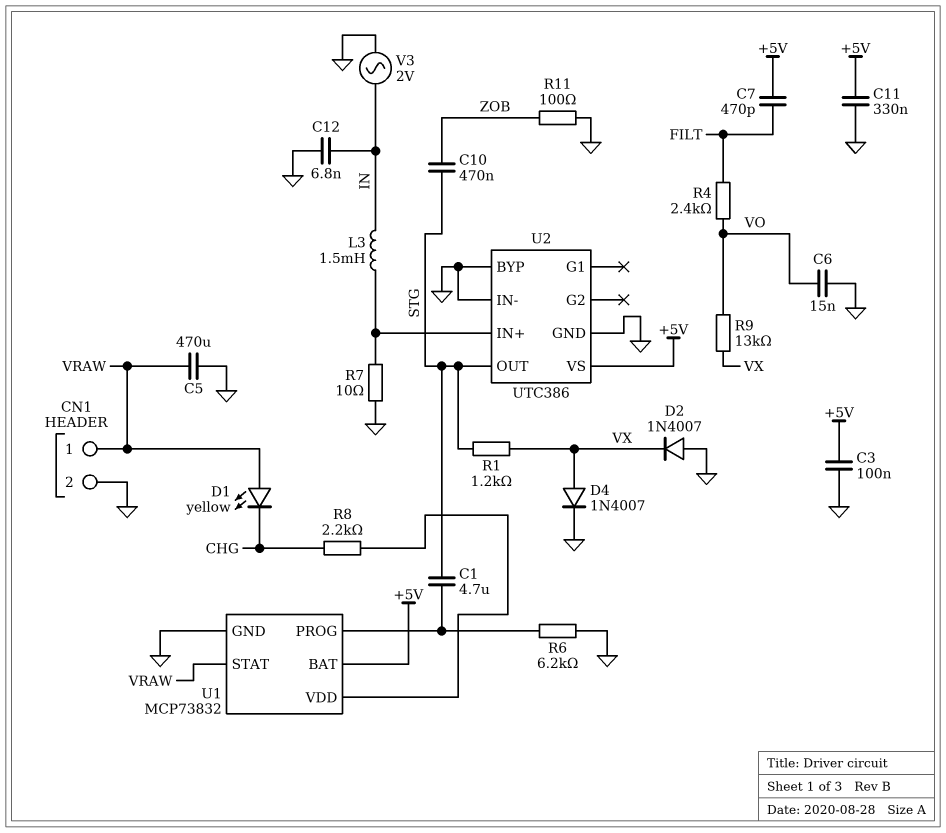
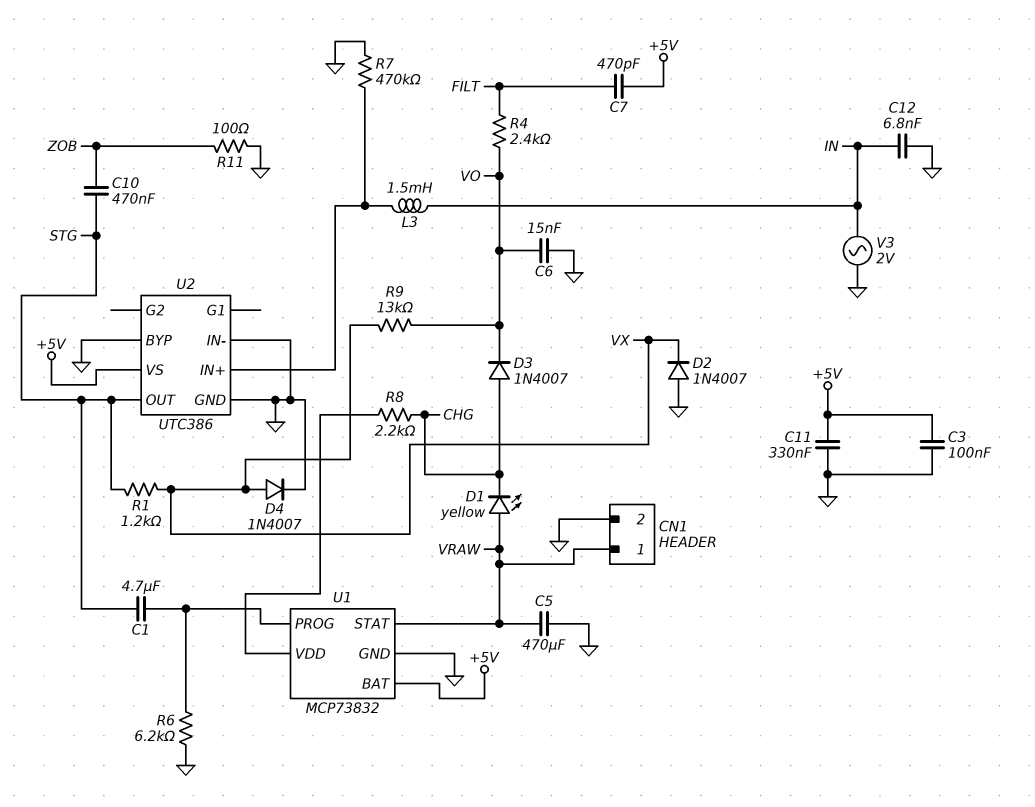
D3: none -> diode 1N4007 (A CHG, K VO)
R7: 10 (GND, U2/IN+) -> 470k (GND, U2/IN+)

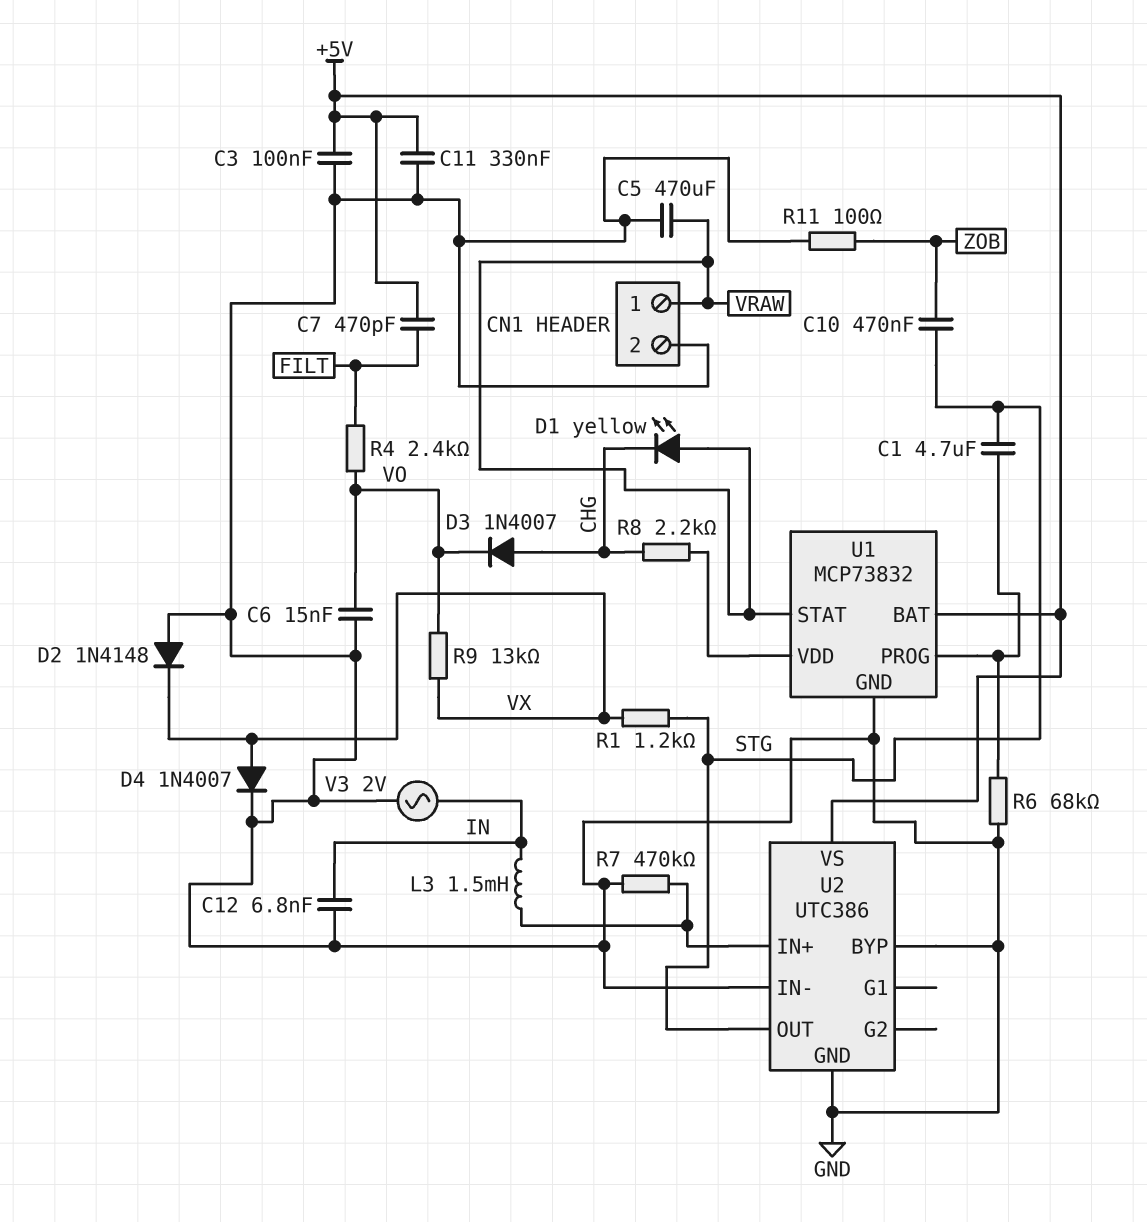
D2: diode 1N4007 (A GND, K VX) -> diode 1N4148 (A GND, K VX)
R6: 6.2k (GND, U1/PROG) -> 68k (GND, U1/PROG)

